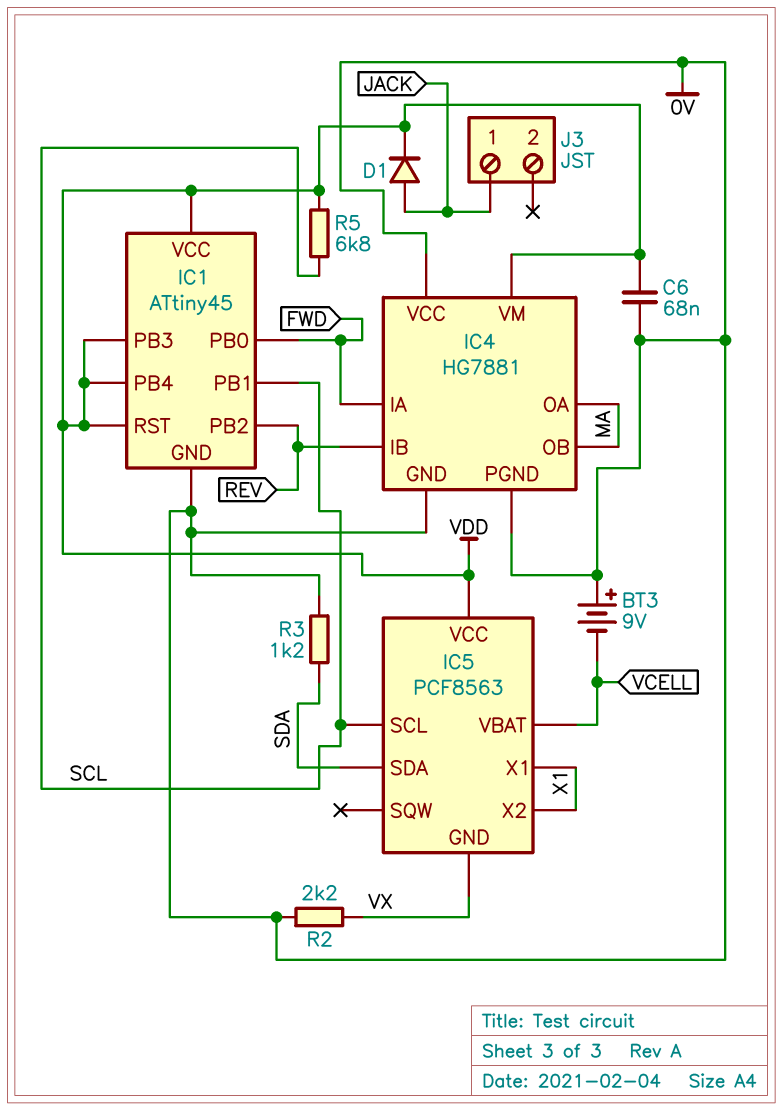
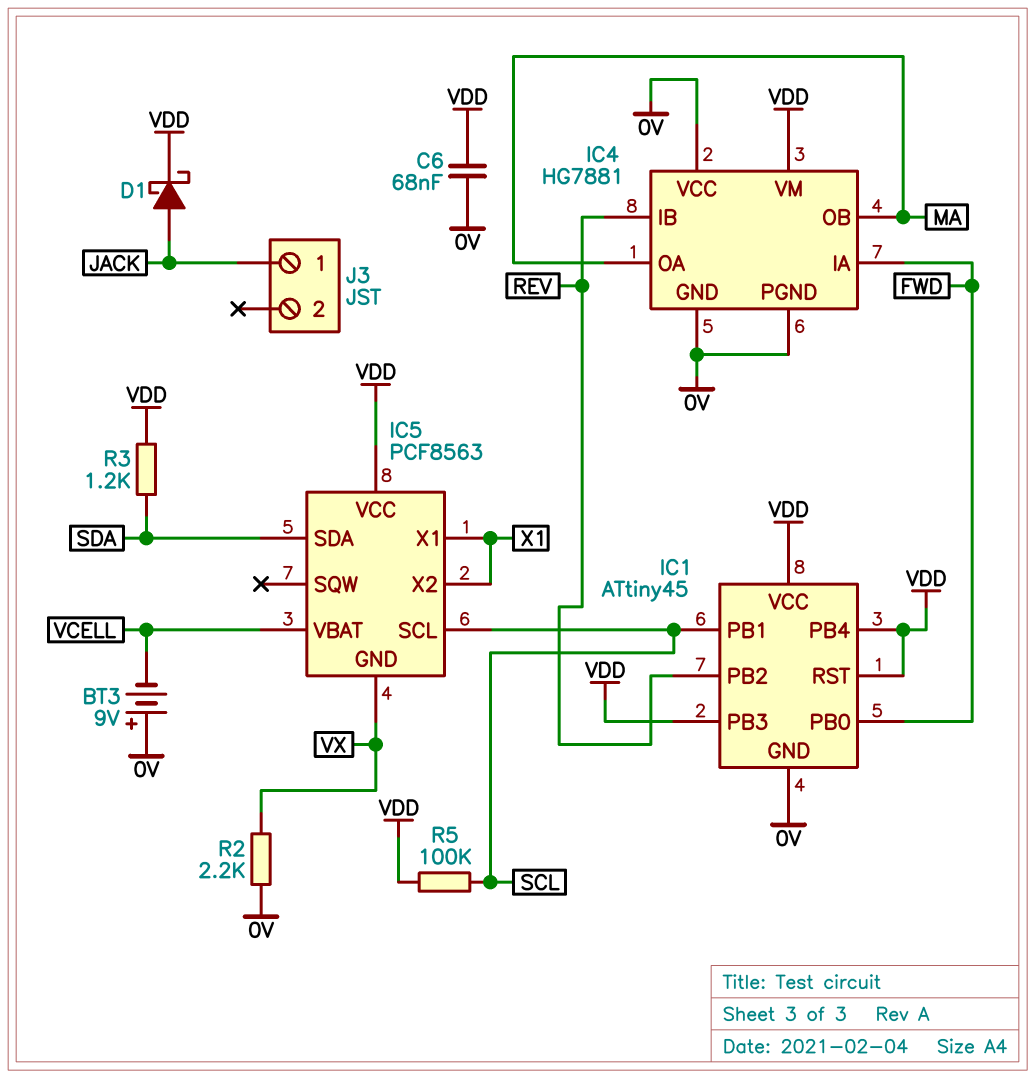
D1: diode (A JACK, K VDD) -> schottky (A JACK, K VDD)
R3: 1.2k (0V, SDA) -> 1.2k (SDA, VDD)
R5: 6.8k (SCL, VDD) -> 100k (SCL, VDD)

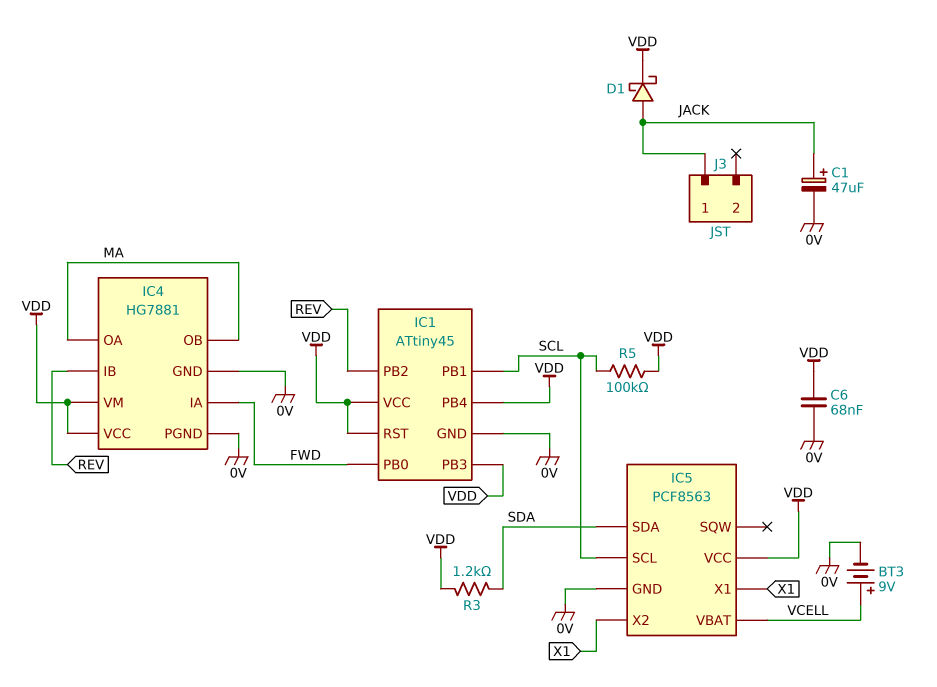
BT3: 9V (plus 0V, minus VCELL) -> 9V (plus VCELL, minus 0V)
C1: none -> 47uF (plus JACK, minus 0V)
IC4 pin VCC: 0V -> VDD
IC5 pin GND: VX -> 0V
R2: 2.2k (0V, VX) -> none

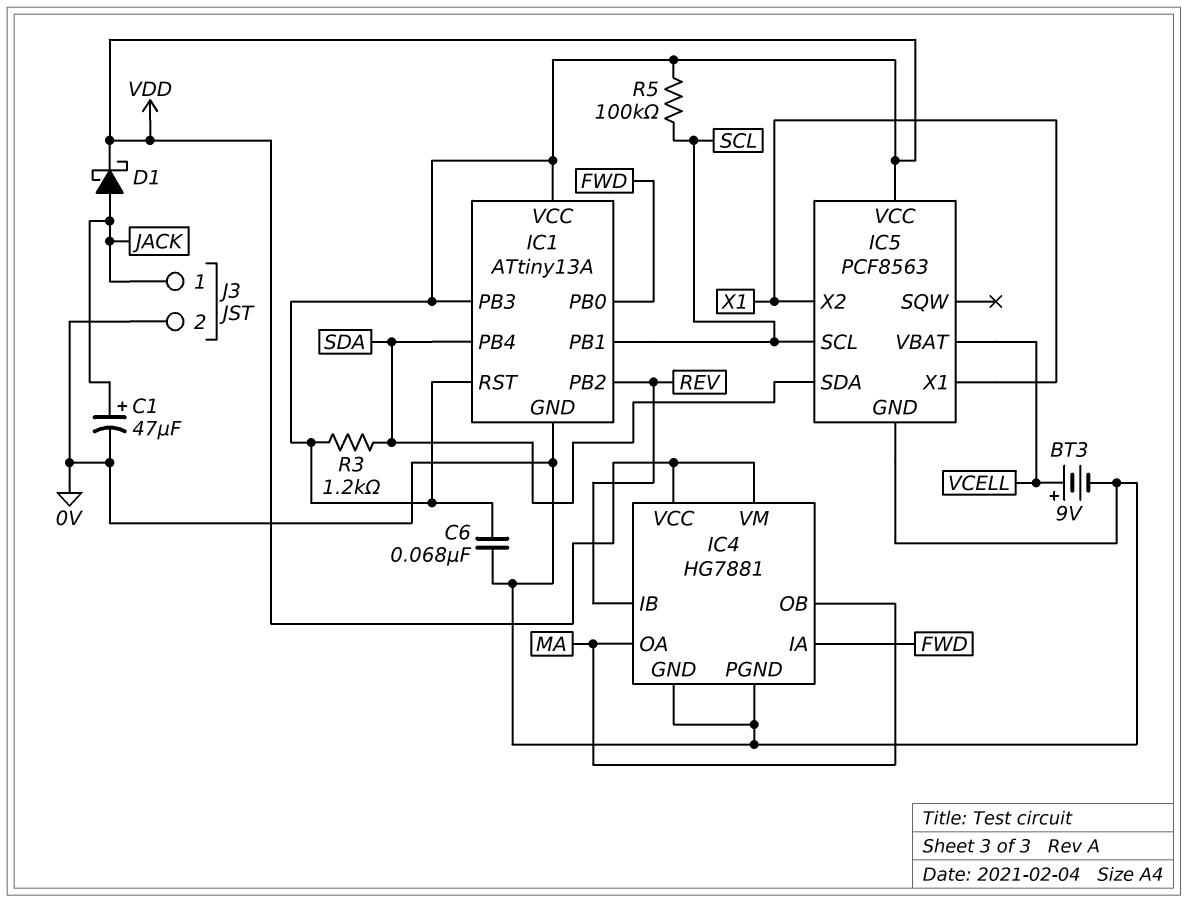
IC1: ATtiny45 -> ATtiny13A
IC1 pin PB4: VDD -> SDA
J3 pin 2: none -> 0V

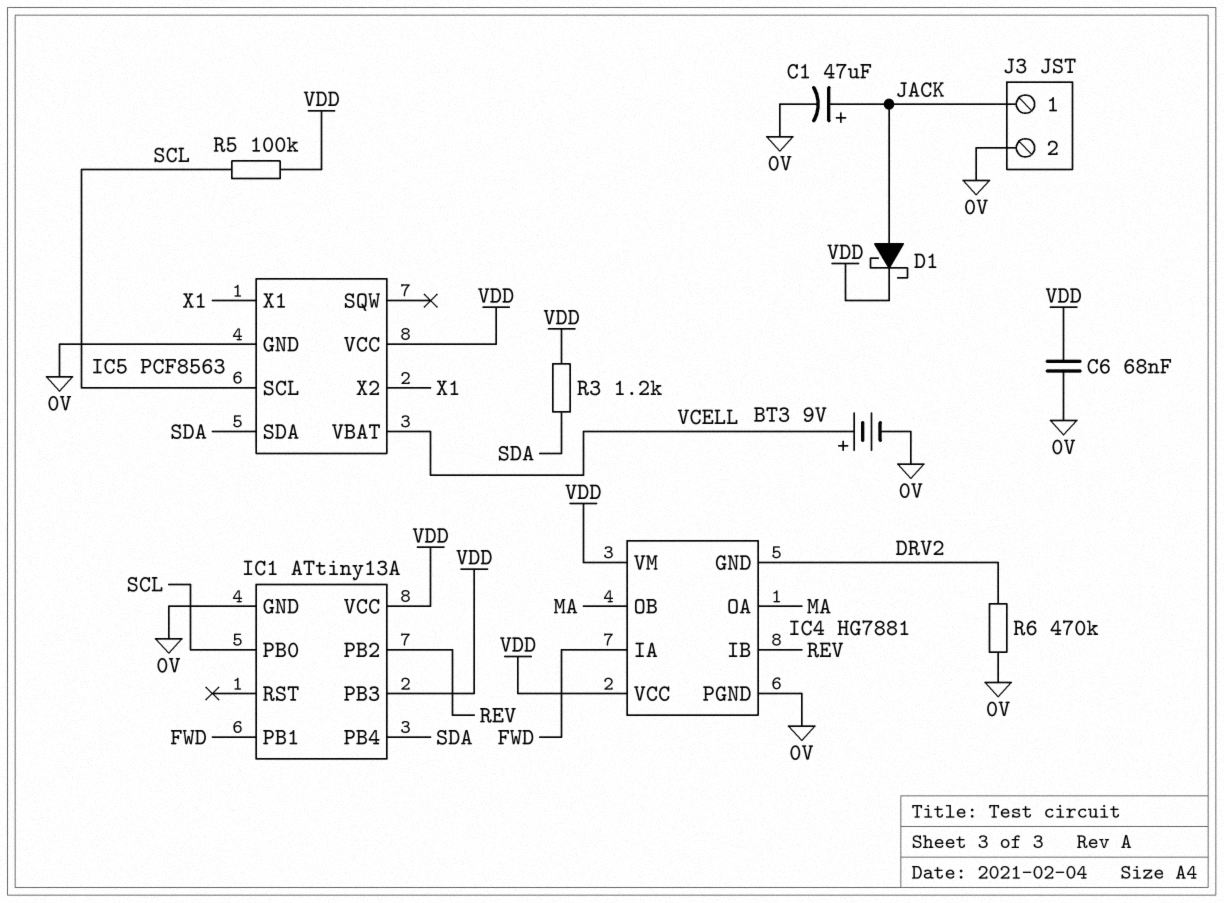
IC1 pin PB0: FWD -> SCL
IC1 pin PB1: SCL -> FWD
IC1 pin RST: VDD -> none
IC4 pin GND: 0V -> DRV2
R6: none -> 470k (0V, DRV2)

